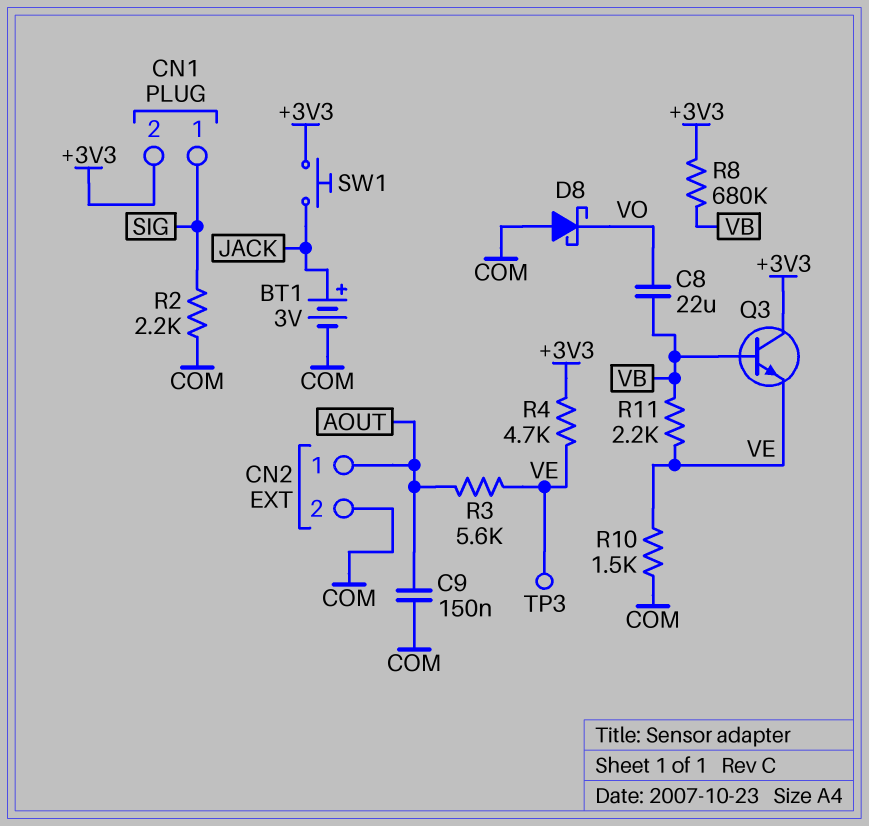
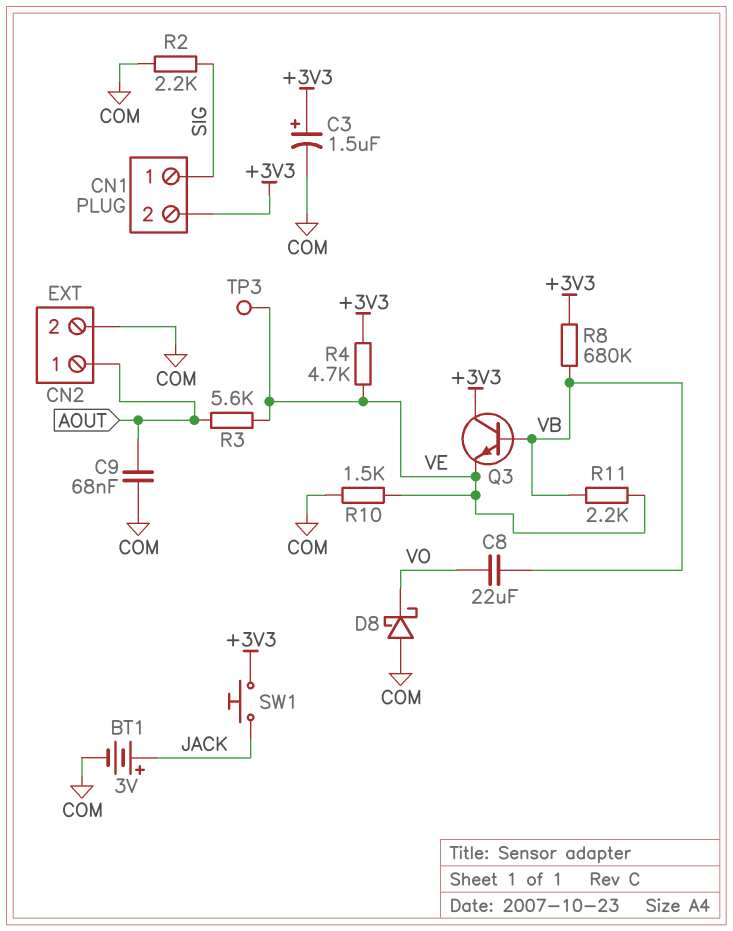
C3: none -> 1.5uF (plus +3V3, minus COM)
C9: 150nF (AOUT, COM) -> 68nF (AOUT, COM)

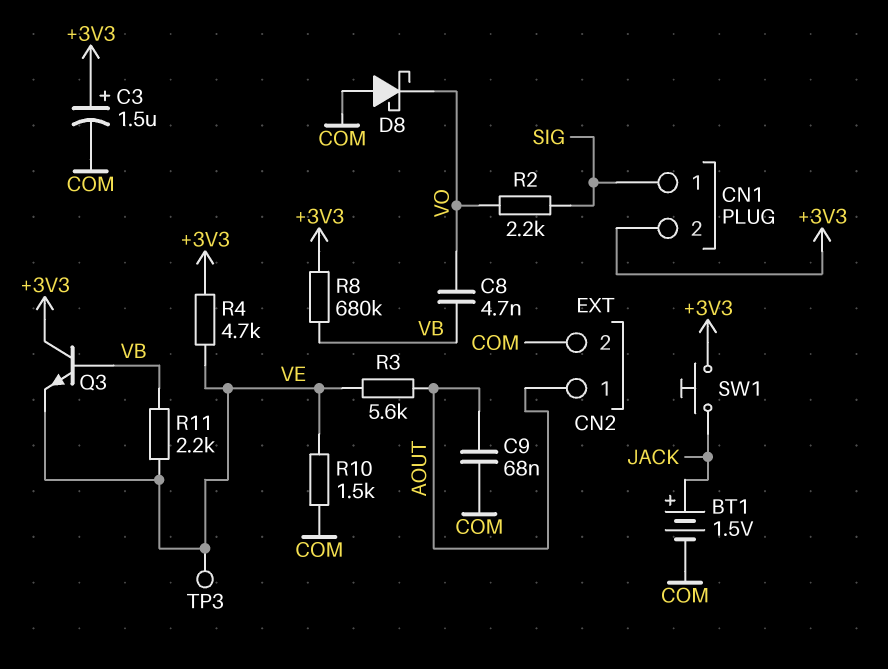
BT1: 3V (plus JACK, minus COM) -> 1.5V (plus JACK, minus COM)
C8: 22uF (VB, VO) -> 4.7nF (VB, VO)
R2: 2.2k (COM, SIG) -> 2.2k (SIG, VO)

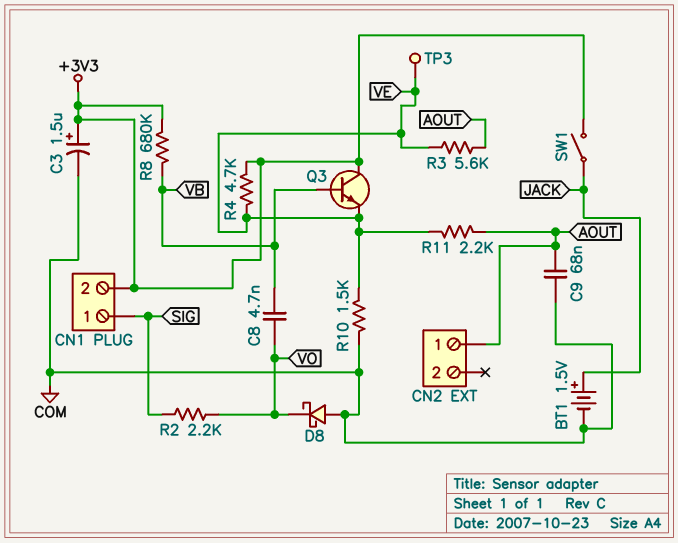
CN2 pin 2: COM -> none
R11: 2.2k (VB, VE) -> 2.2k (AOUT, VE)
SW1: button (+3V3, JACK) -> switch (+3V3, JACK)

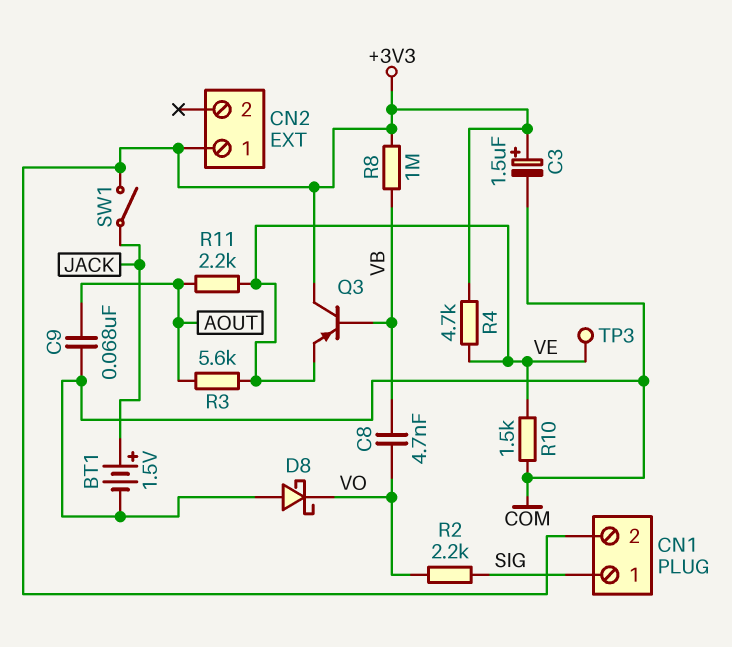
CN2 pin 1: AOUT -> +3V3
Q3: NPN (B VB, C +3V3, E VE) -> PNP (B VB, C +3V3, E VE)
R8: 680k (+3V3, VB) -> 1M (+3V3, VB)

